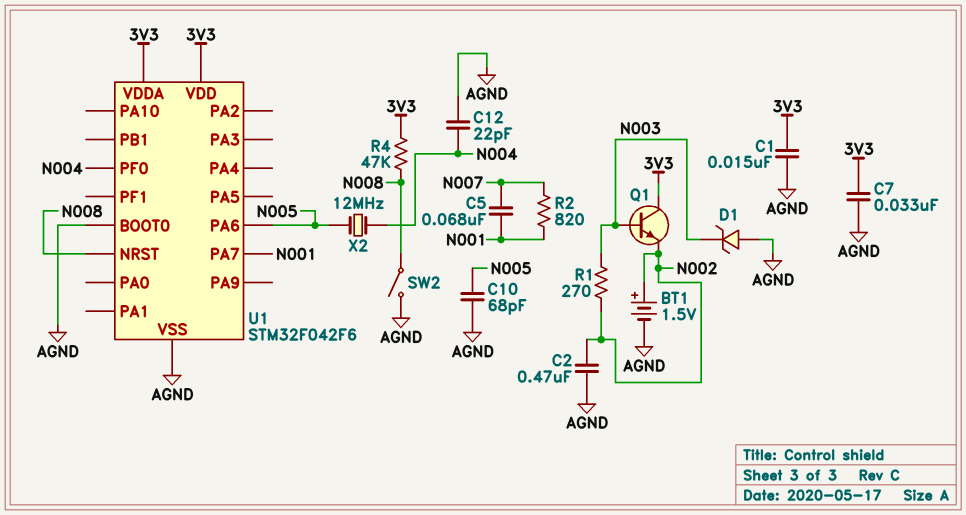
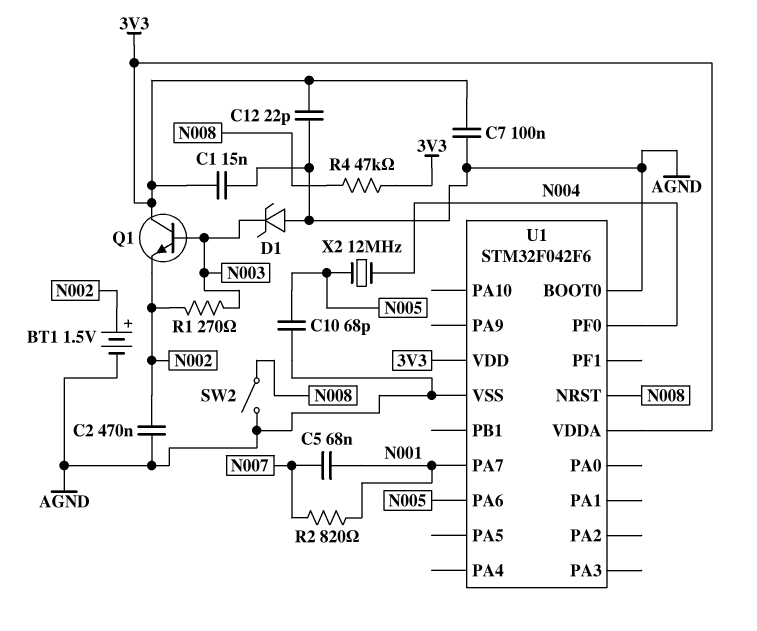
C7: 33nF (3V3, AGND) -> 100nF (3V3, AGND)
C12: 22pF (AGND, N004) -> 22pF (3V3, AGND)

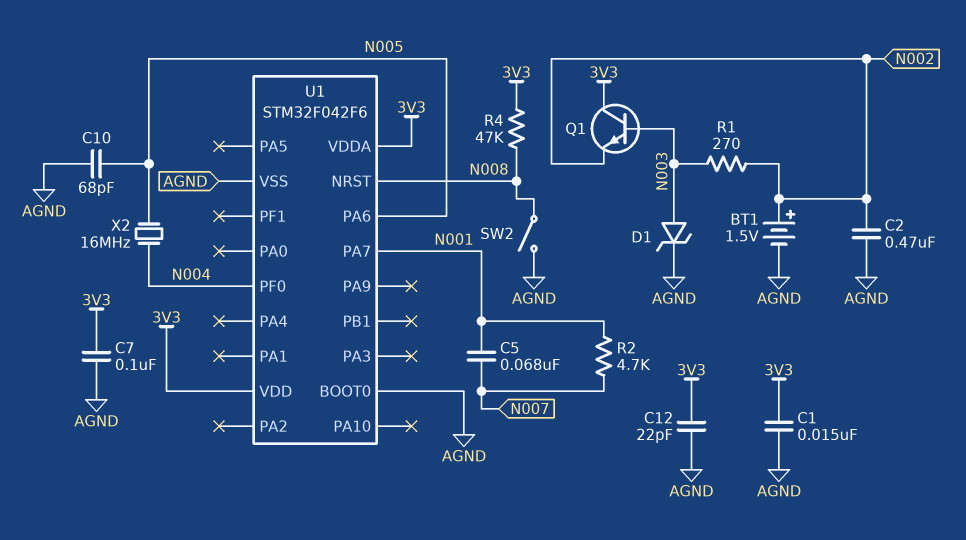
D1: zener (A AGND, K N003) -> zener (A N003, K AGND)
R2: 820 (N001, N007) -> 4.7k (N001, N007)
X2: 12MHz (N004, N005) -> 16MHz (N004, N005)

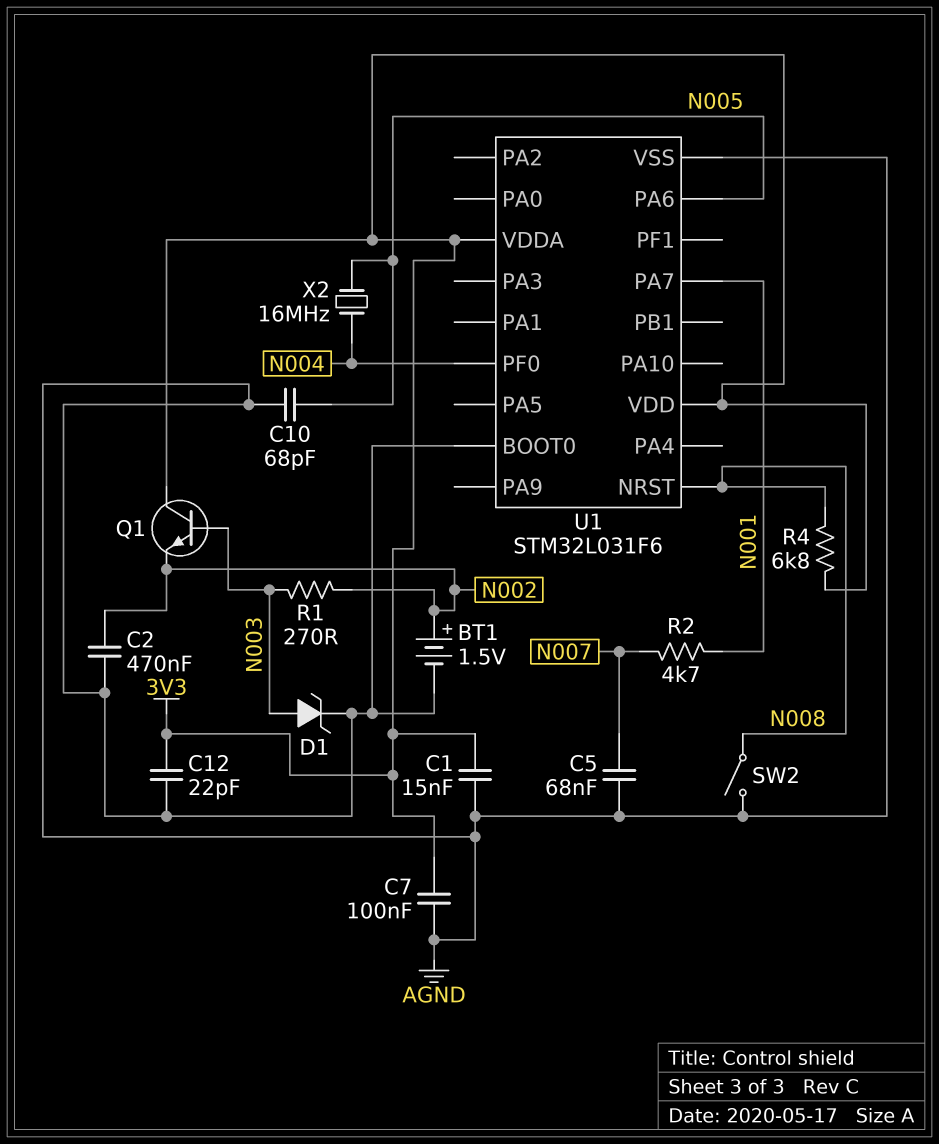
C5: 68nF (N001, N007) -> 68nF (AGND, N007)
R4: 47k (3V3, N008) -> 6.8k (3V3, N008)
U1: STM32F042F6 -> STM32L031F6

